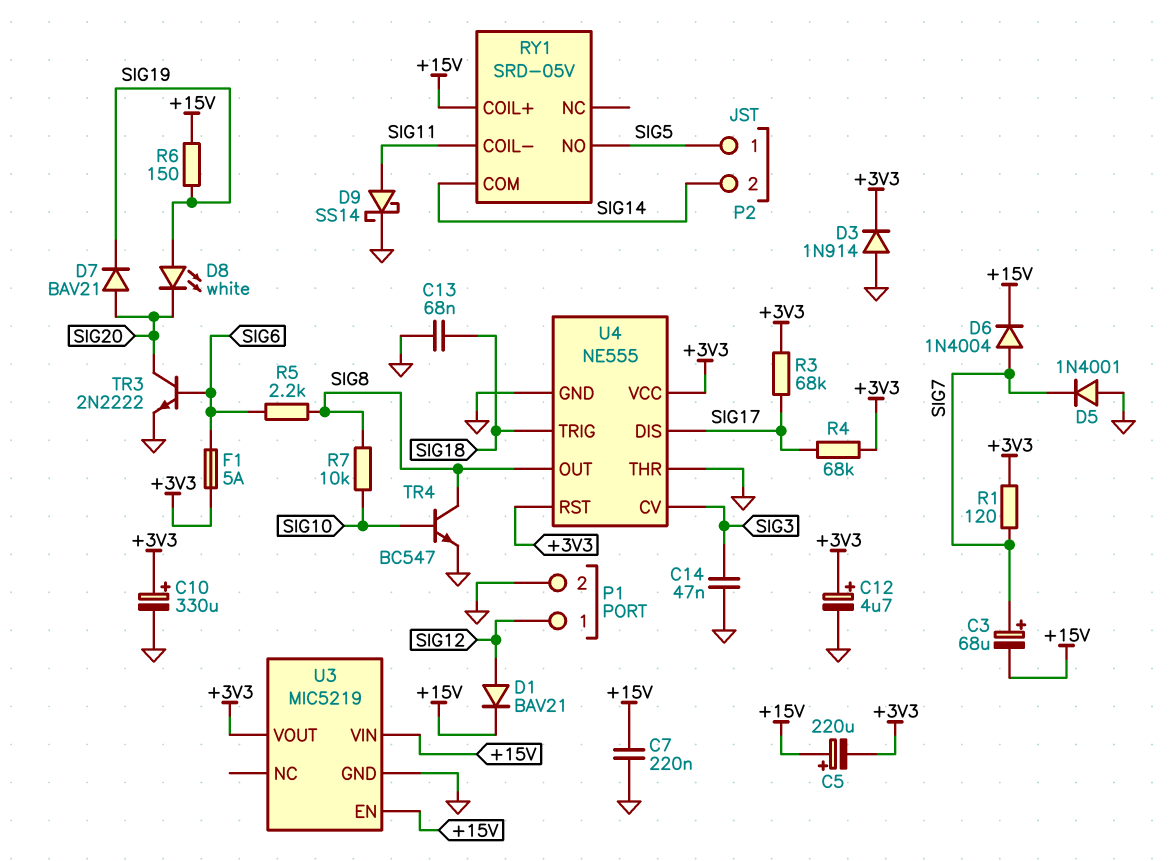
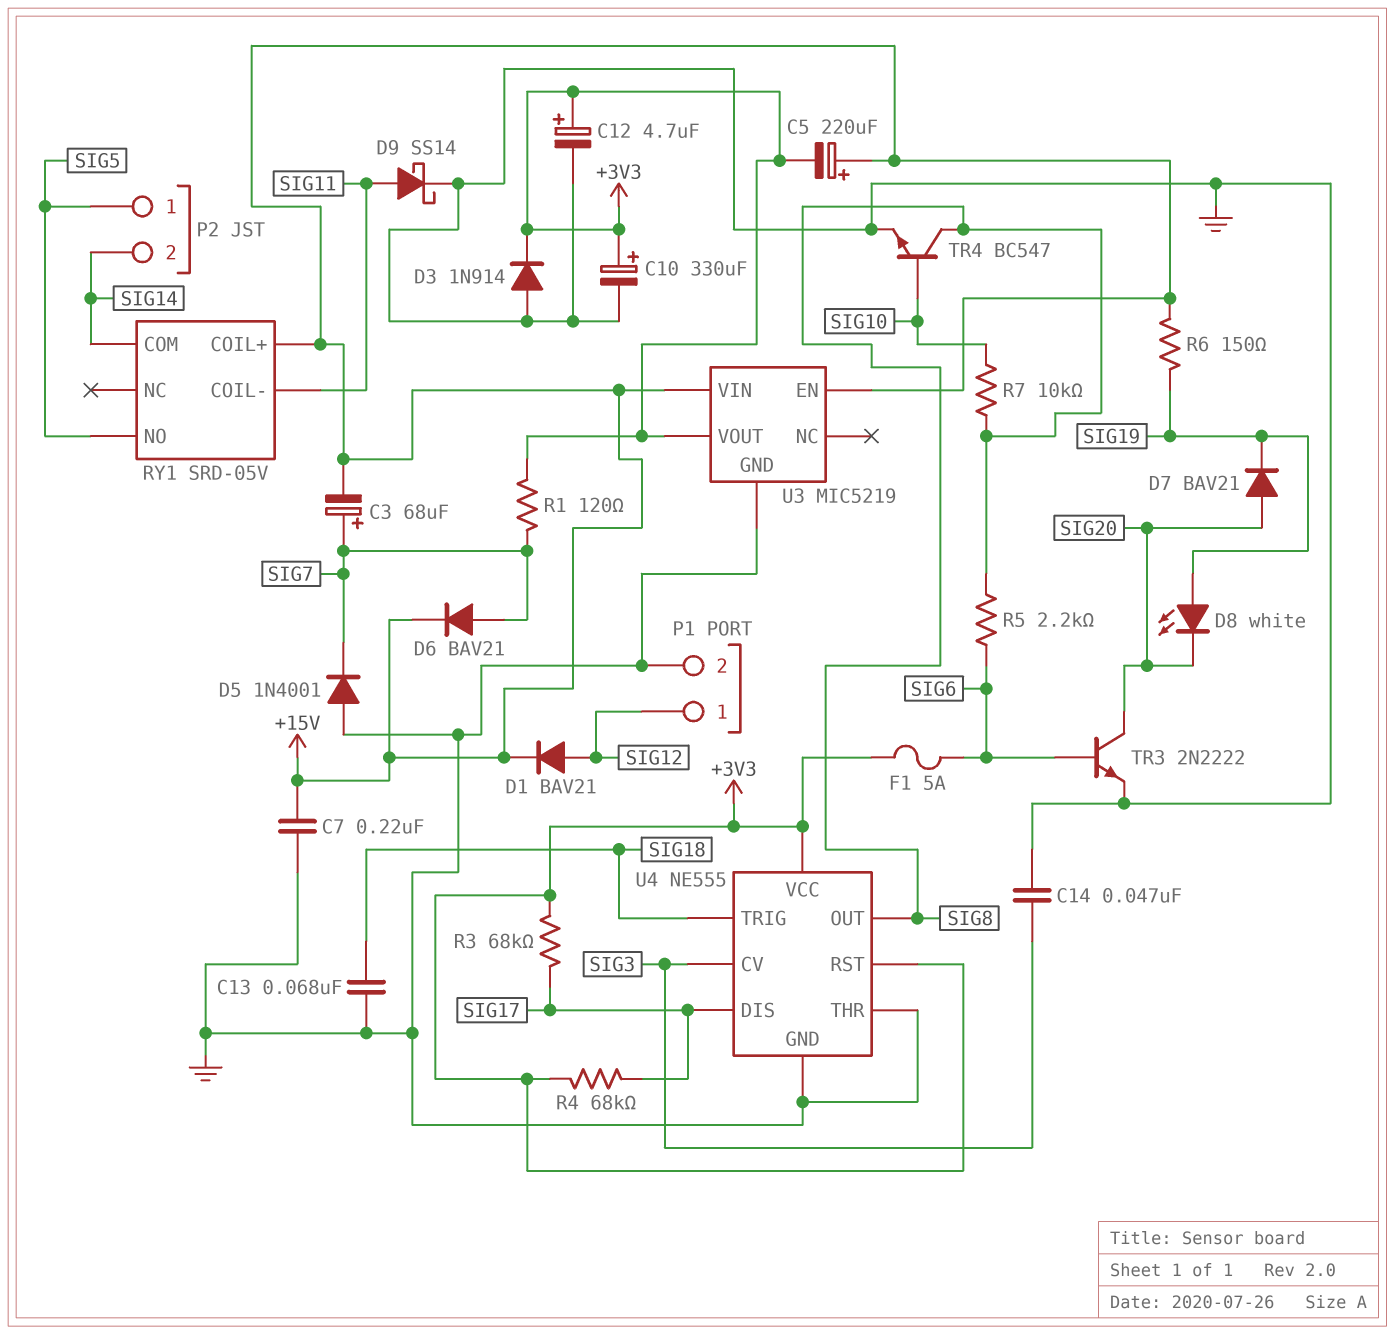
D6: diode 1N4004 (A SIG7, K +15V) -> diode BAV21 (A SIG7, K +15V)

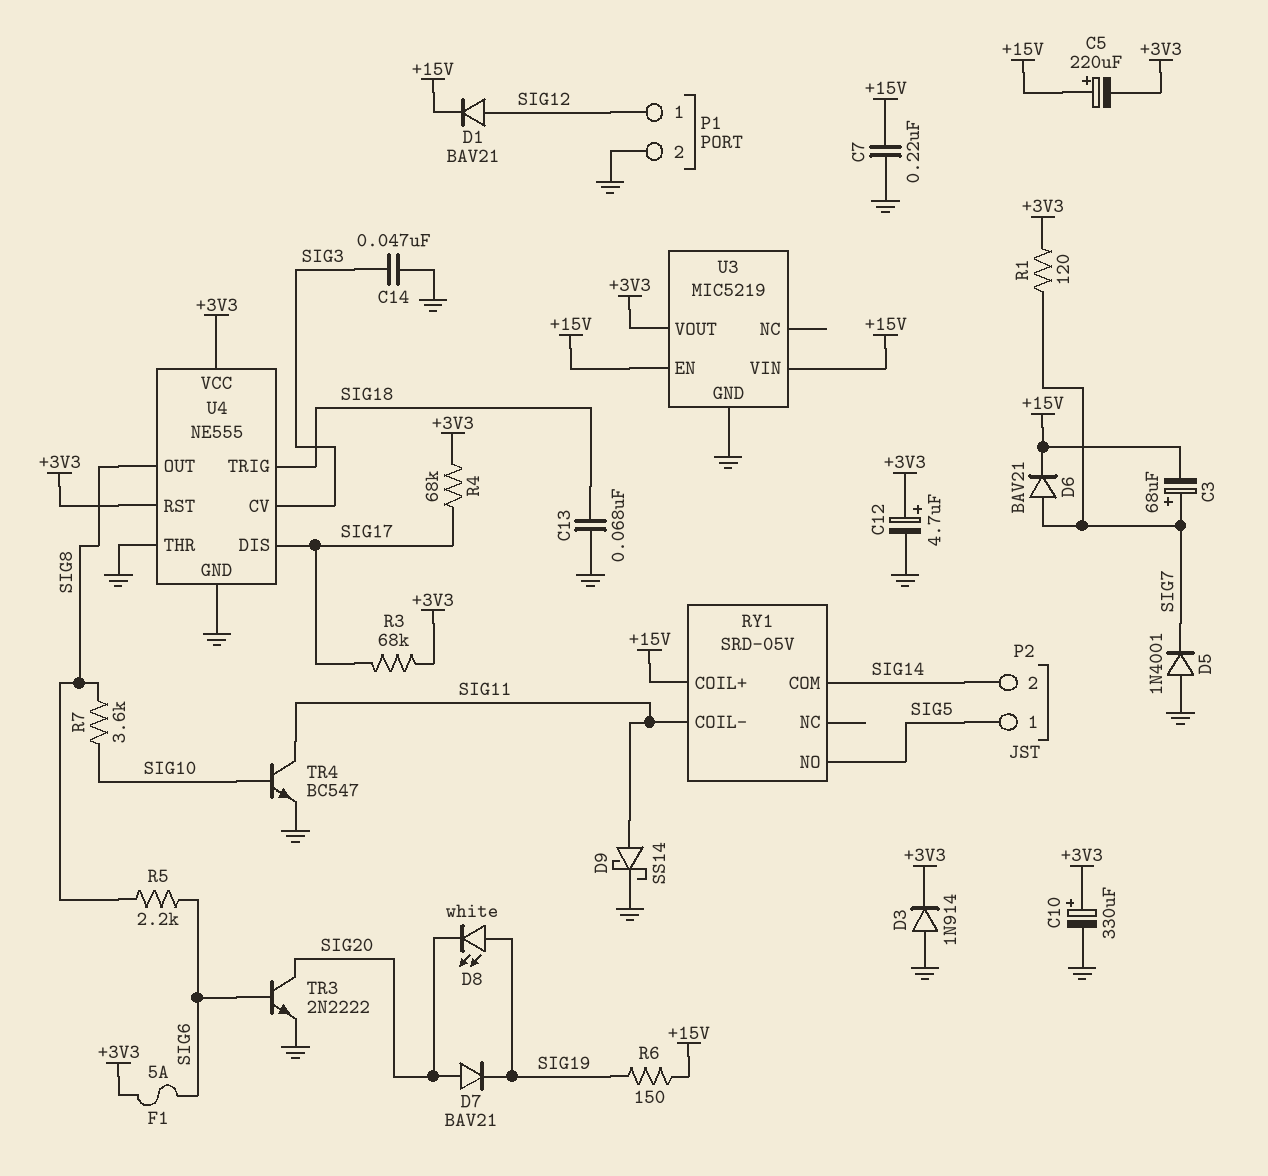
R7: 10k (SIG8, SIG10) -> 3.6k (SIG8, SIG10)
TR4: NPN BC547 (B SIG10, C SIG8, E GND) -> NPN BC547 (B SIG10, C SIG11, E GND)

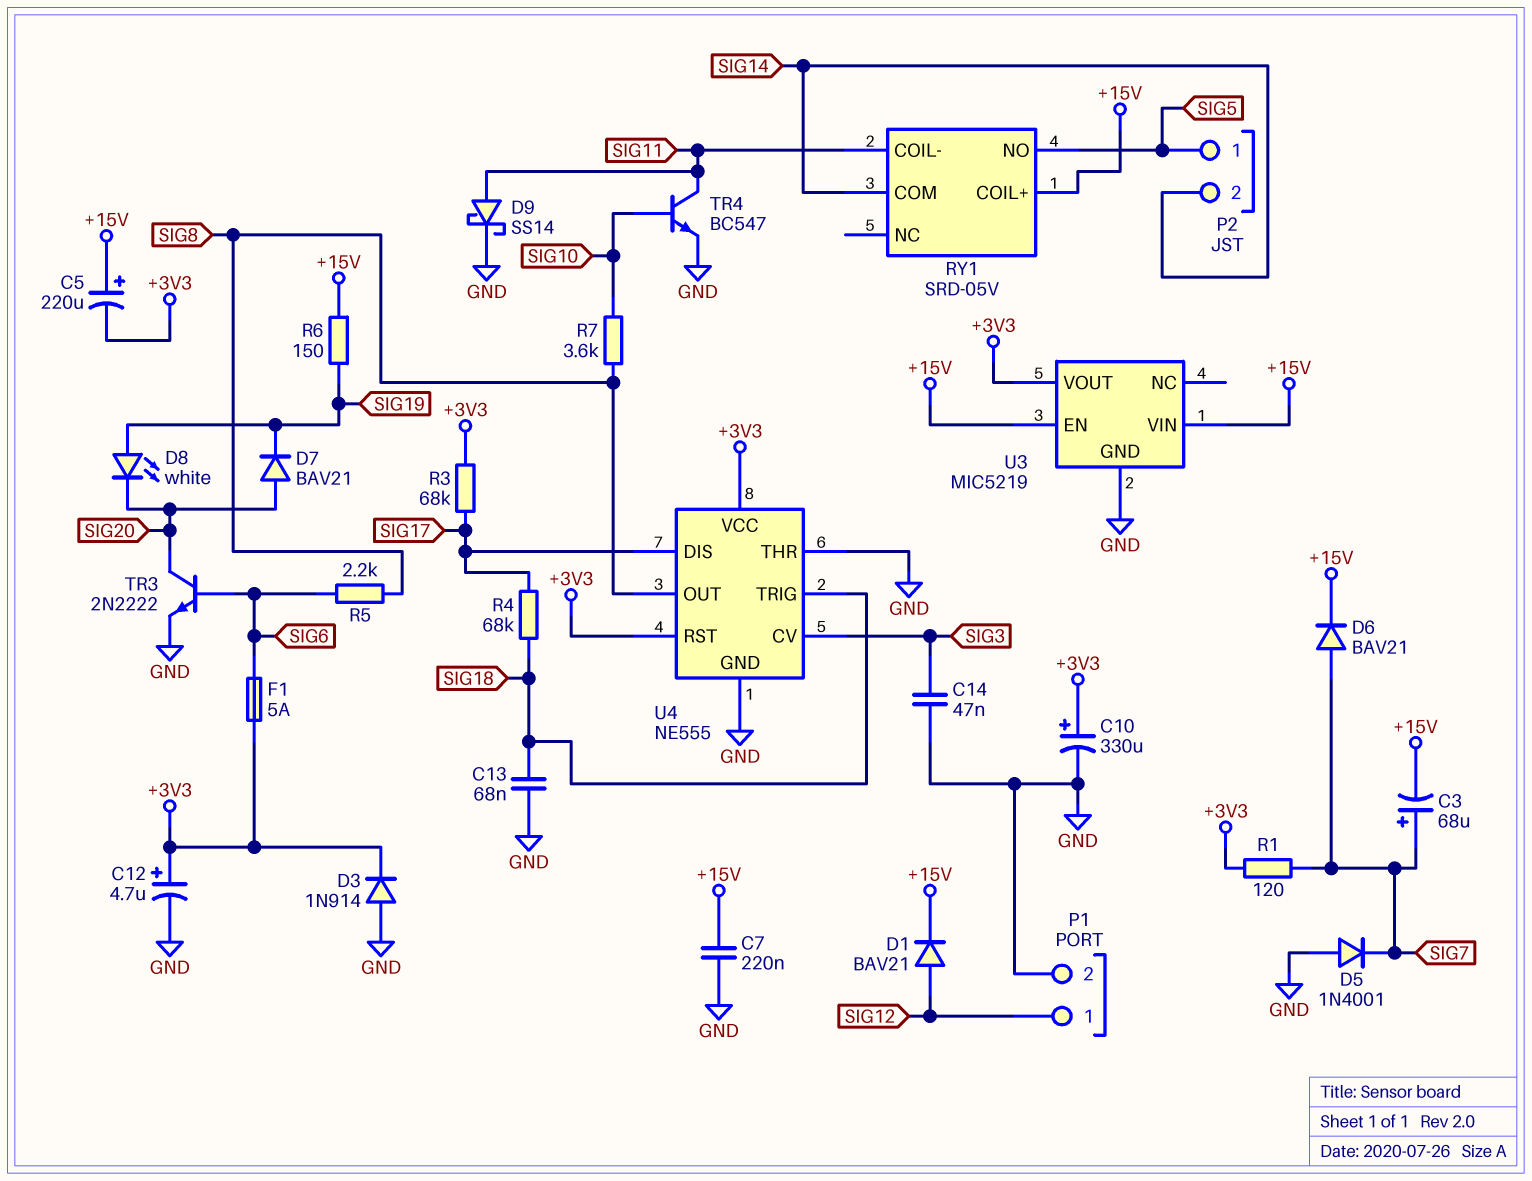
R4: 68k (+3V3, SIG17) -> 68k (SIG17, SIG18)

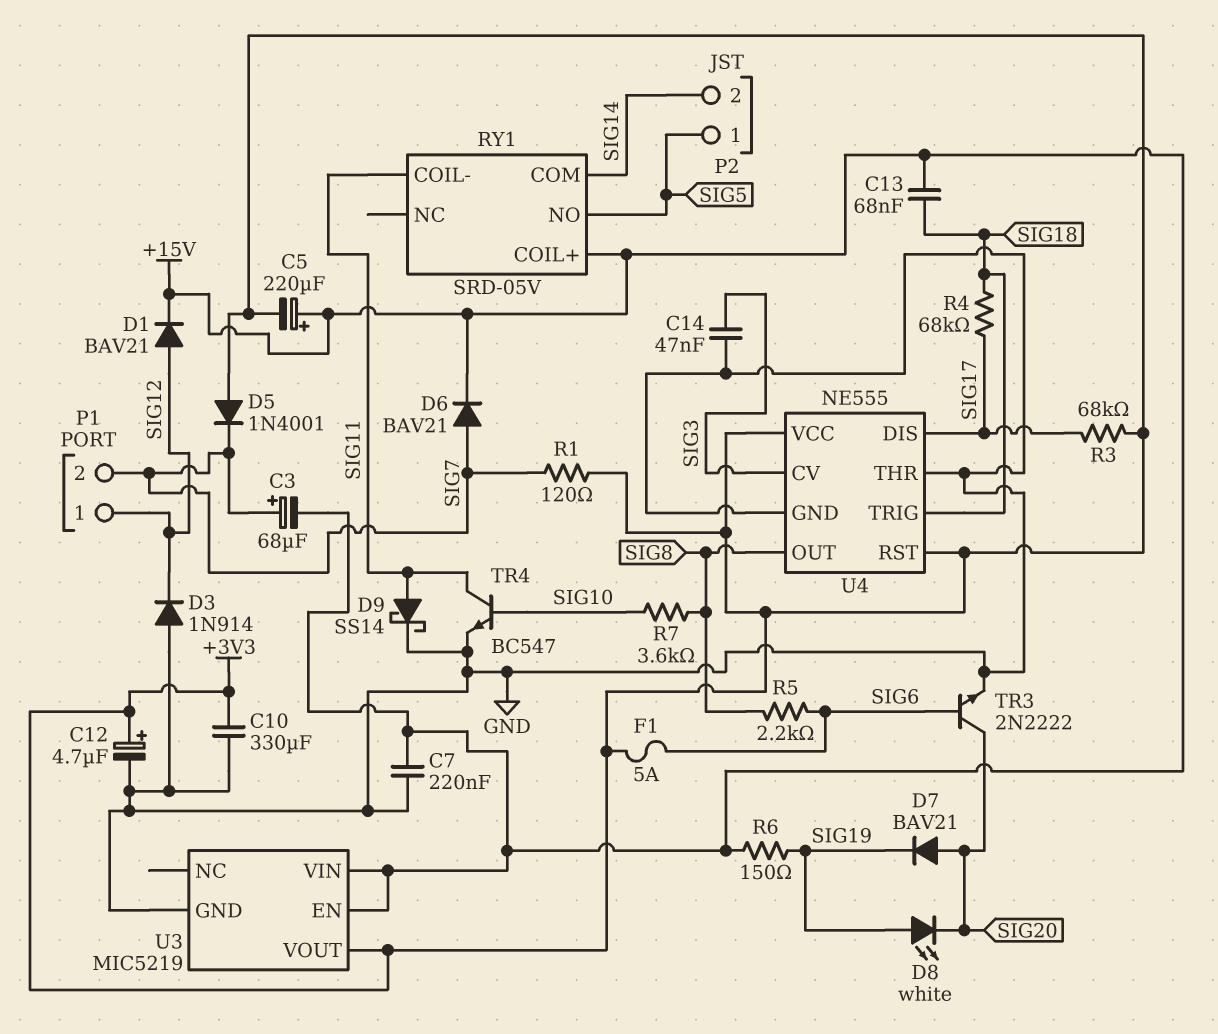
C10: 330uF (plus +3V3, minus GND) -> 330uF (+3V3, GND)
C13: 68nF (GND, SIG18) -> 68nF (+15V, SIG18)
D3: diode 1N914 (A GND, K +3V3) -> diode 1N914 (A GND, K SIG12)
D5: diode 1N4001 (A GND, K SIG7) -> diode 1N4001 (A +3V3, K SIG7)
P1 pin 2: GND -> SIG7

